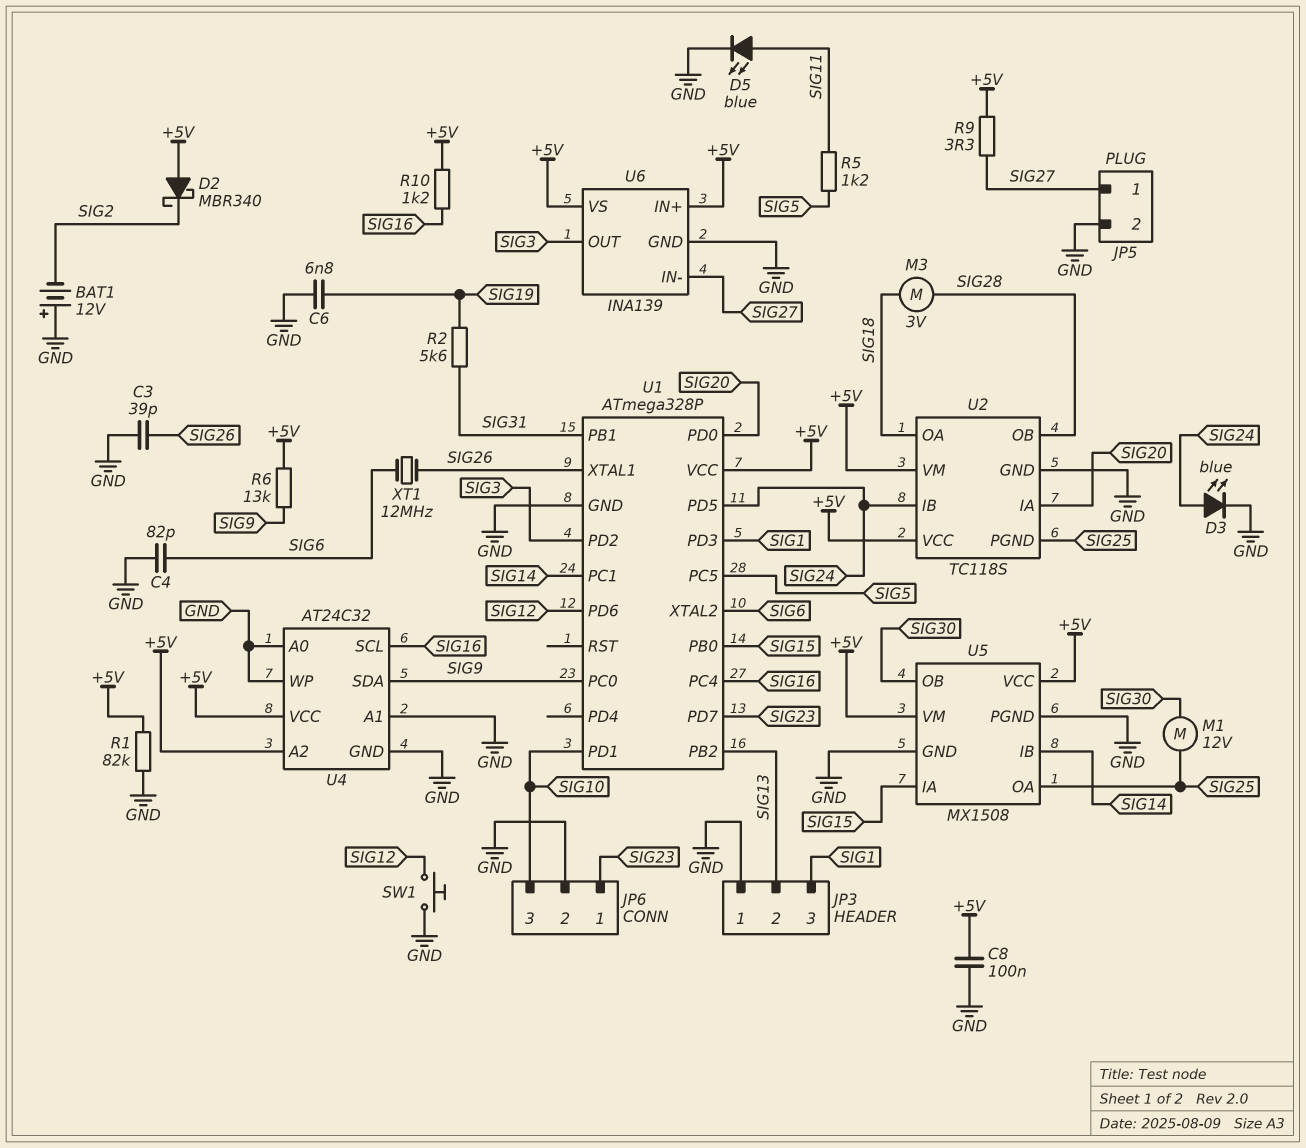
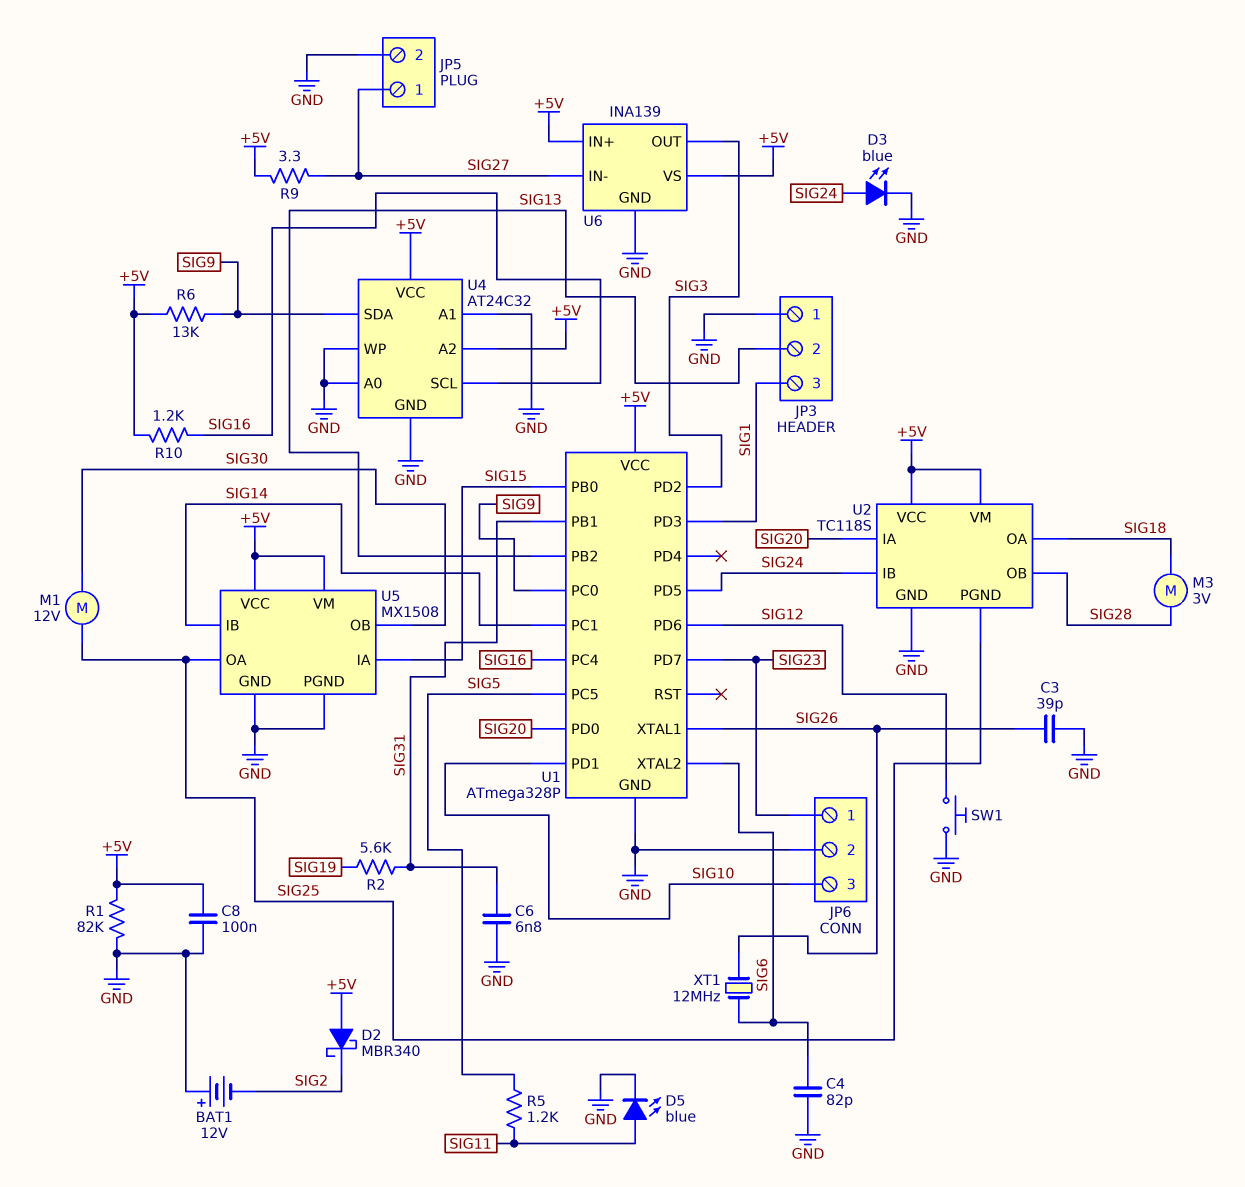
C6: 6.8nF (GND, SIG19) -> 6.8nF (GND, SIG31)

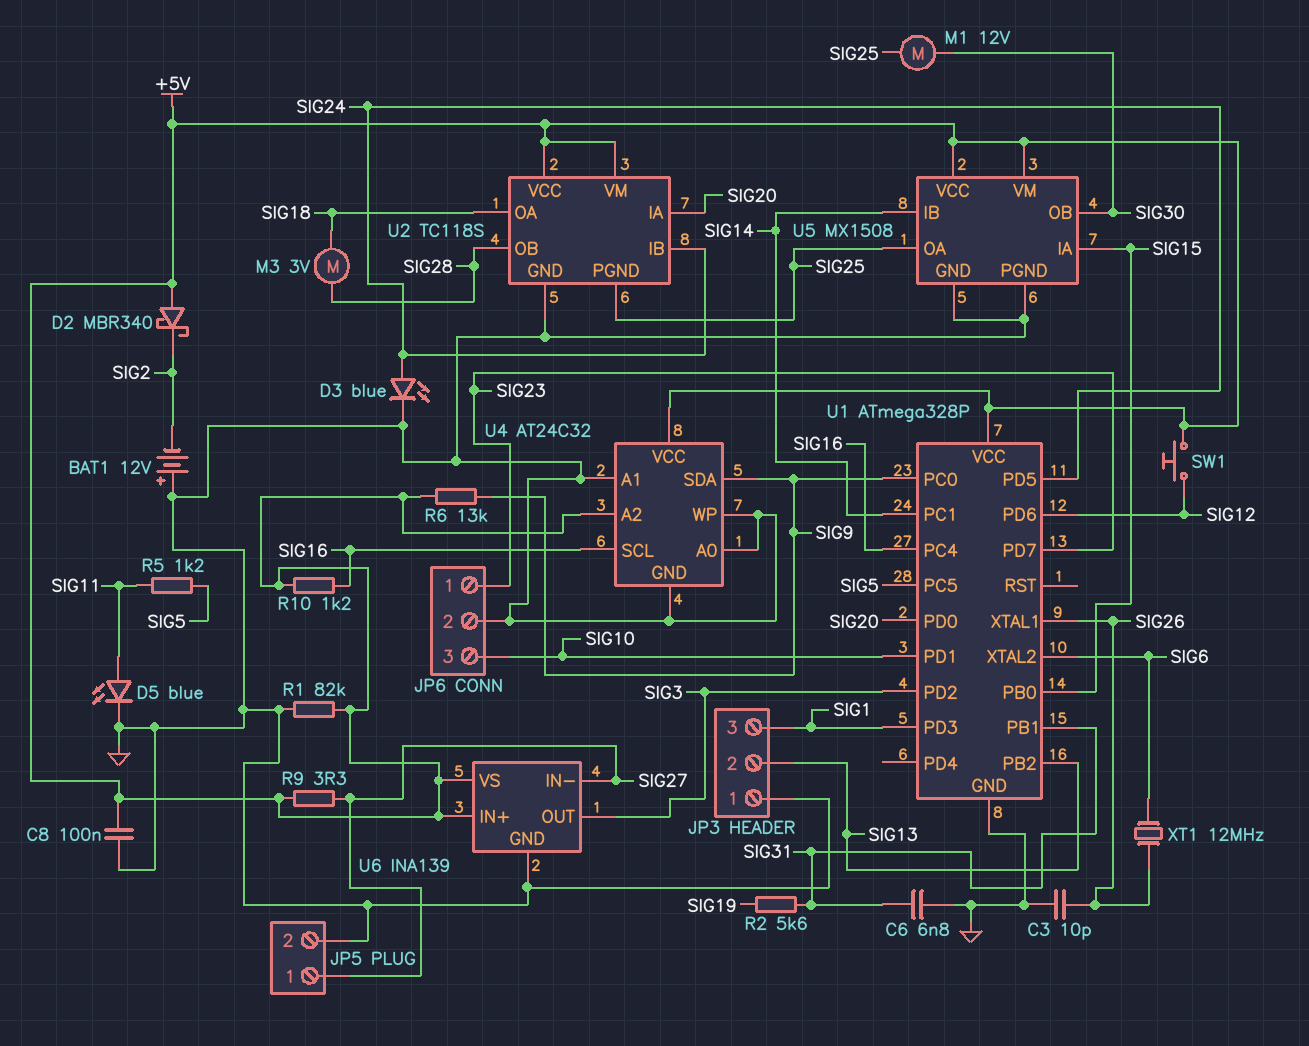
C3: 39pF (GND, SIG26) -> 10pF (GND, SIG26)
C4: 82pF (GND, SIG6) -> none
SW1: button (GND, SIG12) -> button (+5V, SIG12)

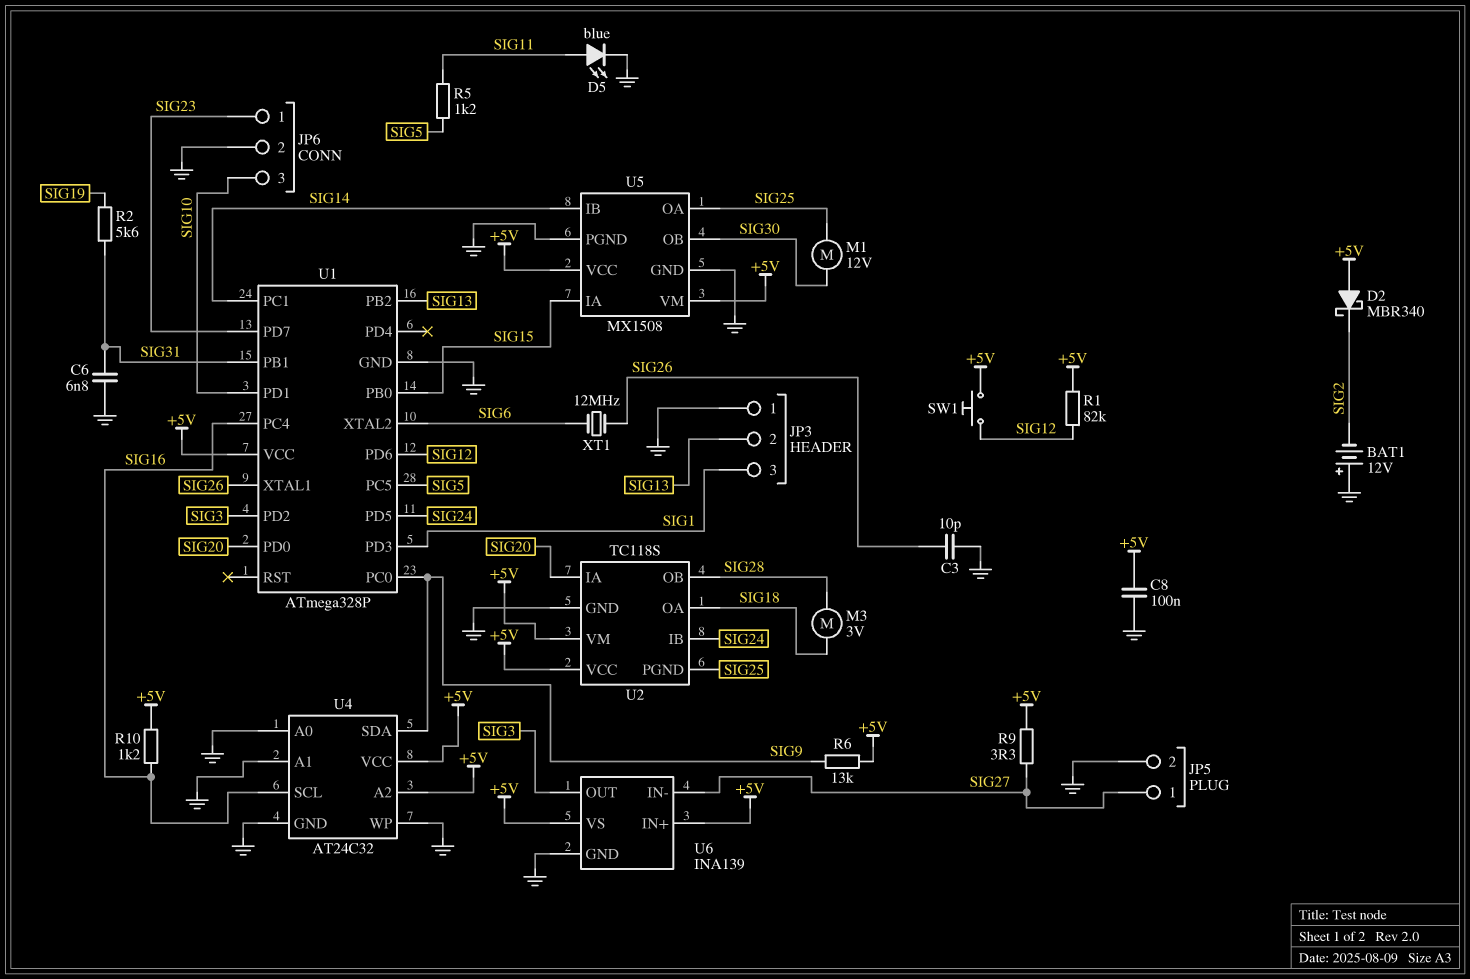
D3: LED blue (A SIG24, K GND) -> none
R1: 82k (+5V, GND) -> 82k (+5V, SIG12)

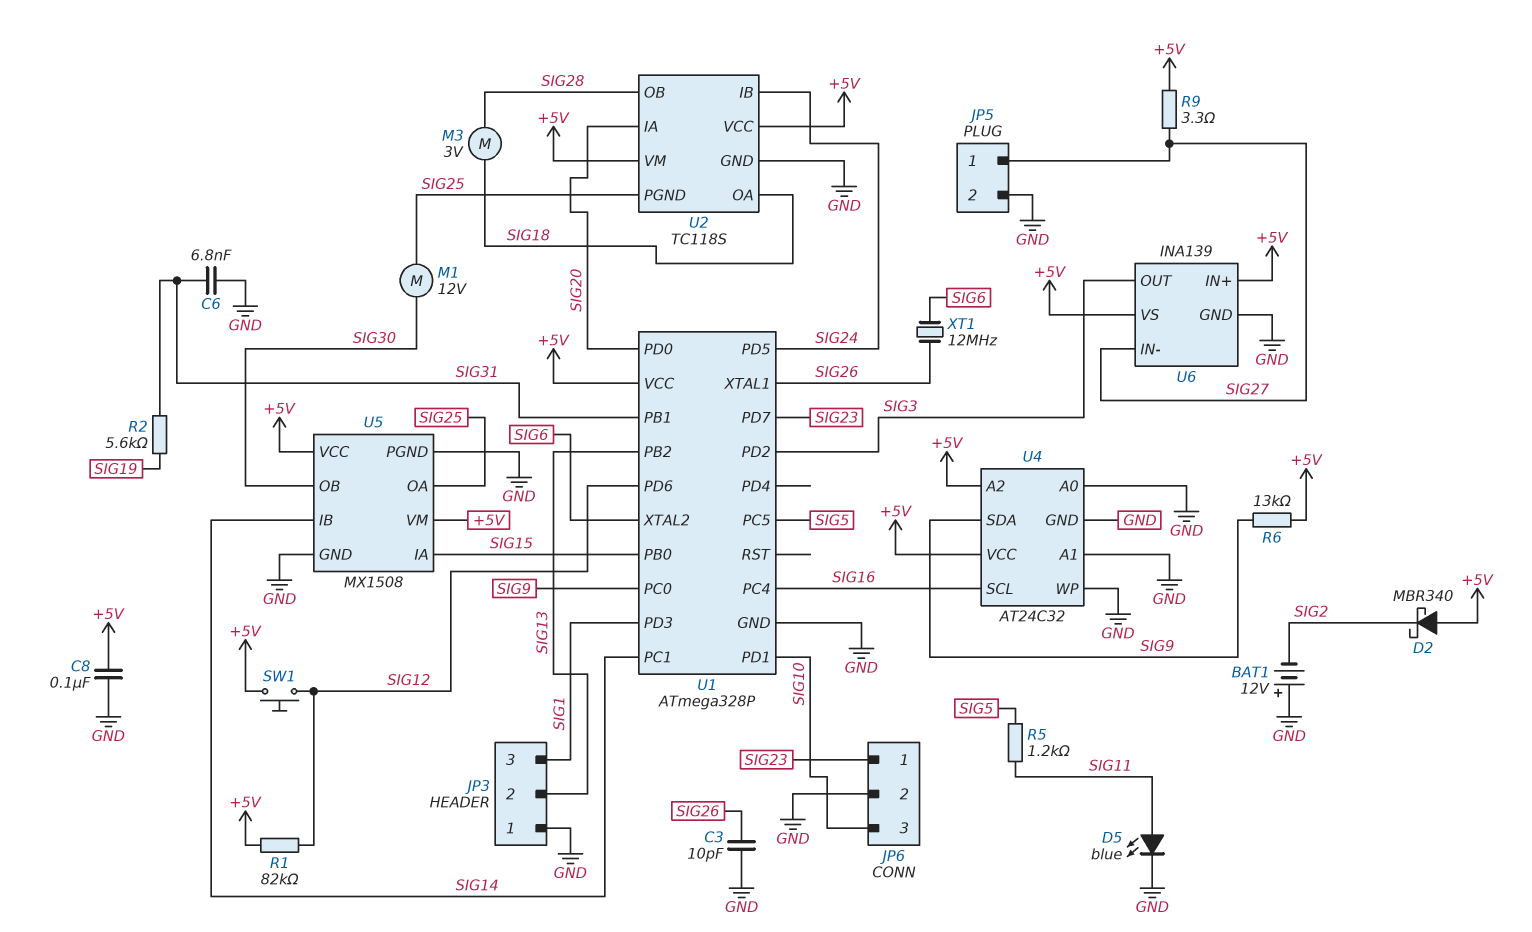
R10: 1.2k (+5V, SIG16) -> none

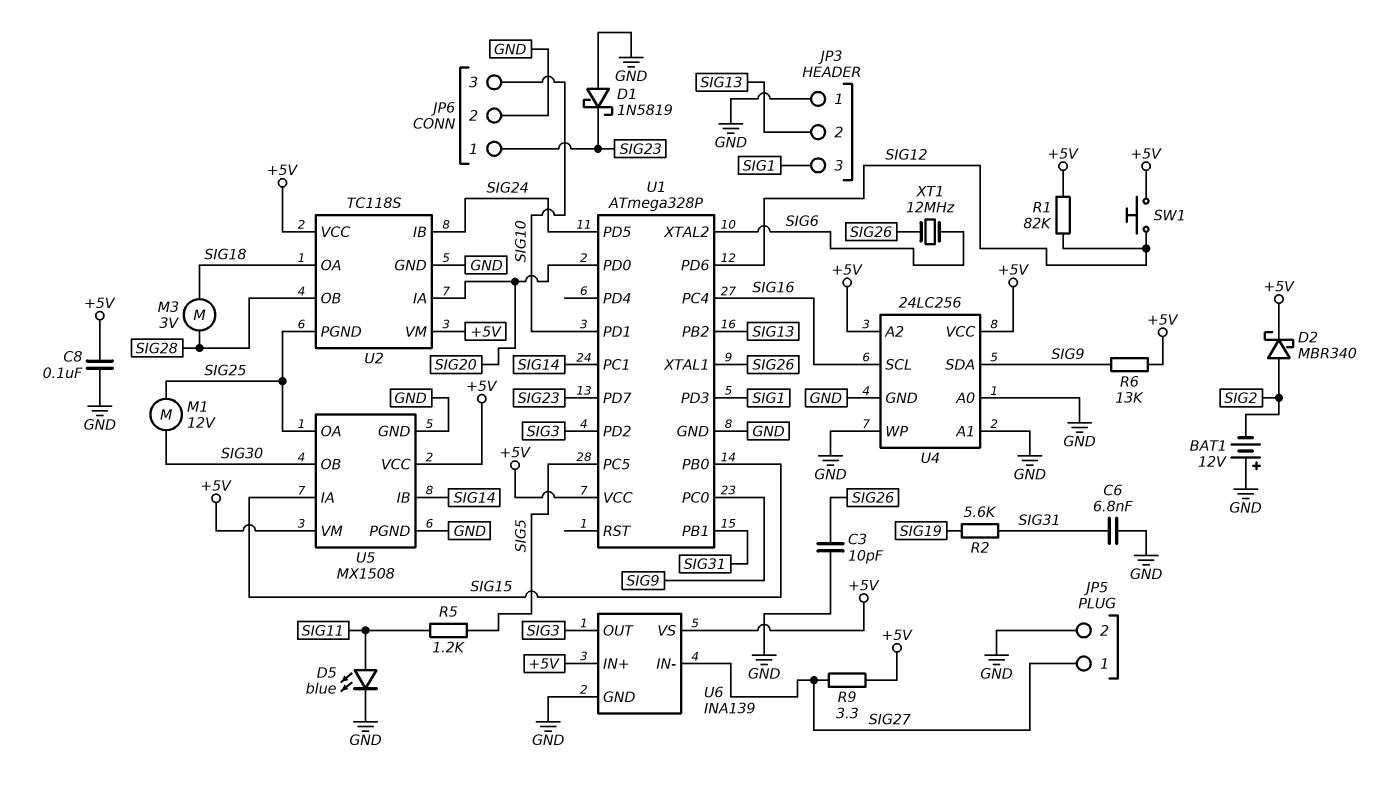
D1: none -> schottky 1N5819 (A GND, K SIG23)
D2: schottky MBR340 (A +5V, K SIG2) -> schottky MBR340 (A SIG2, K +5V)
U4: AT24C32 -> 24LC256

